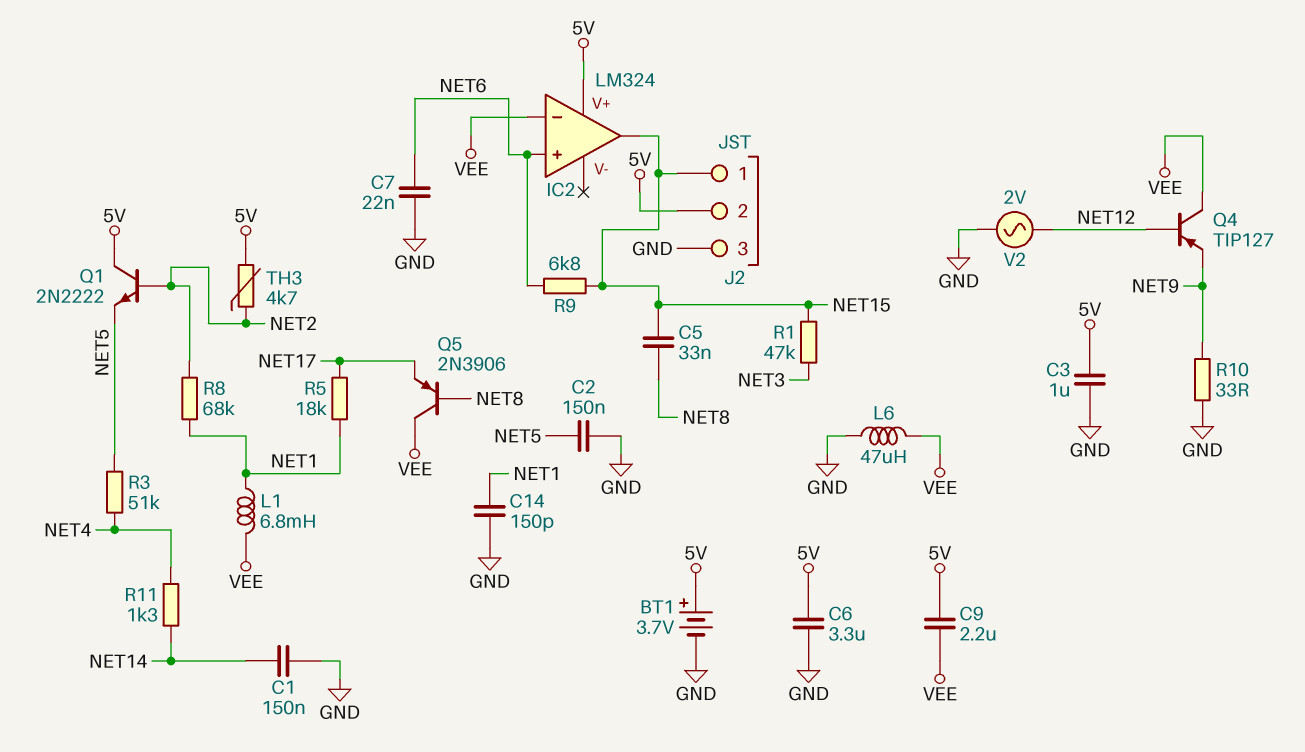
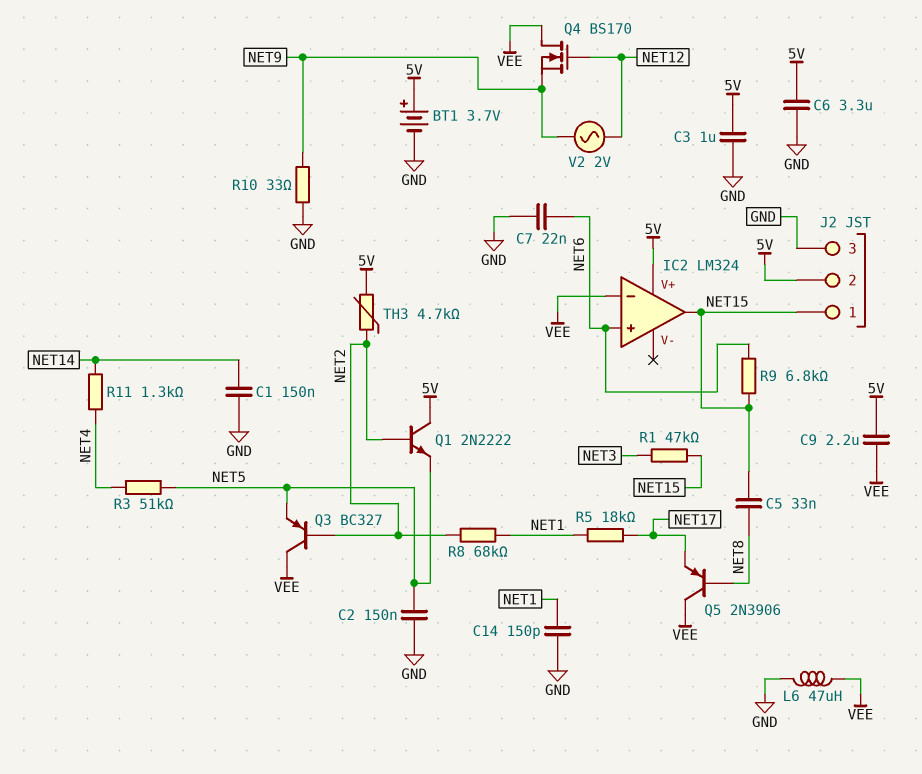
L1: 6.8mH (NET1, VEE) -> none
Q3: none -> PNP BC327 (B NET2, C VEE, E NET5)
Q4: PNP TIP127 (B NET12, C VEE, E NET9) -> NMOS BS170 (G NET12, D VEE, S NET9)
V2: AC 2V (GND, NET12) -> AC 2V (NET9, NET12)

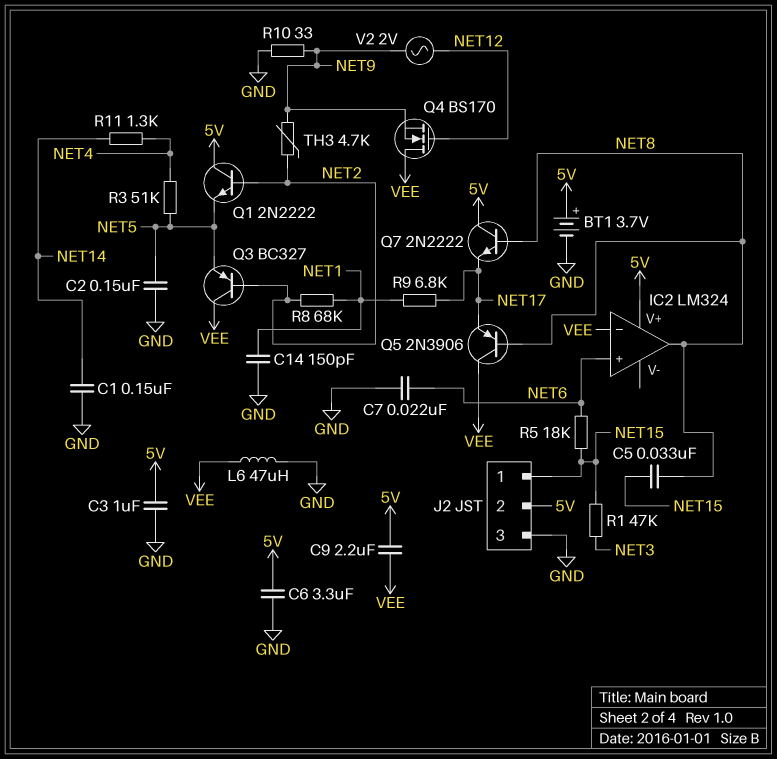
IC2 pin out: NET15 -> NET8
Q7: none -> NPN 2N2222 (B NET8, C 5V, E NET17)
R5: 18k (NET1, NET17) -> 18k (NET6, NET15)
R9: 6.8k (NET6, NET15) -> 6.8k (NET1, NET17)
TH3: 4.7k (5V, NET2) -> 4.7k (NET2, NET9)

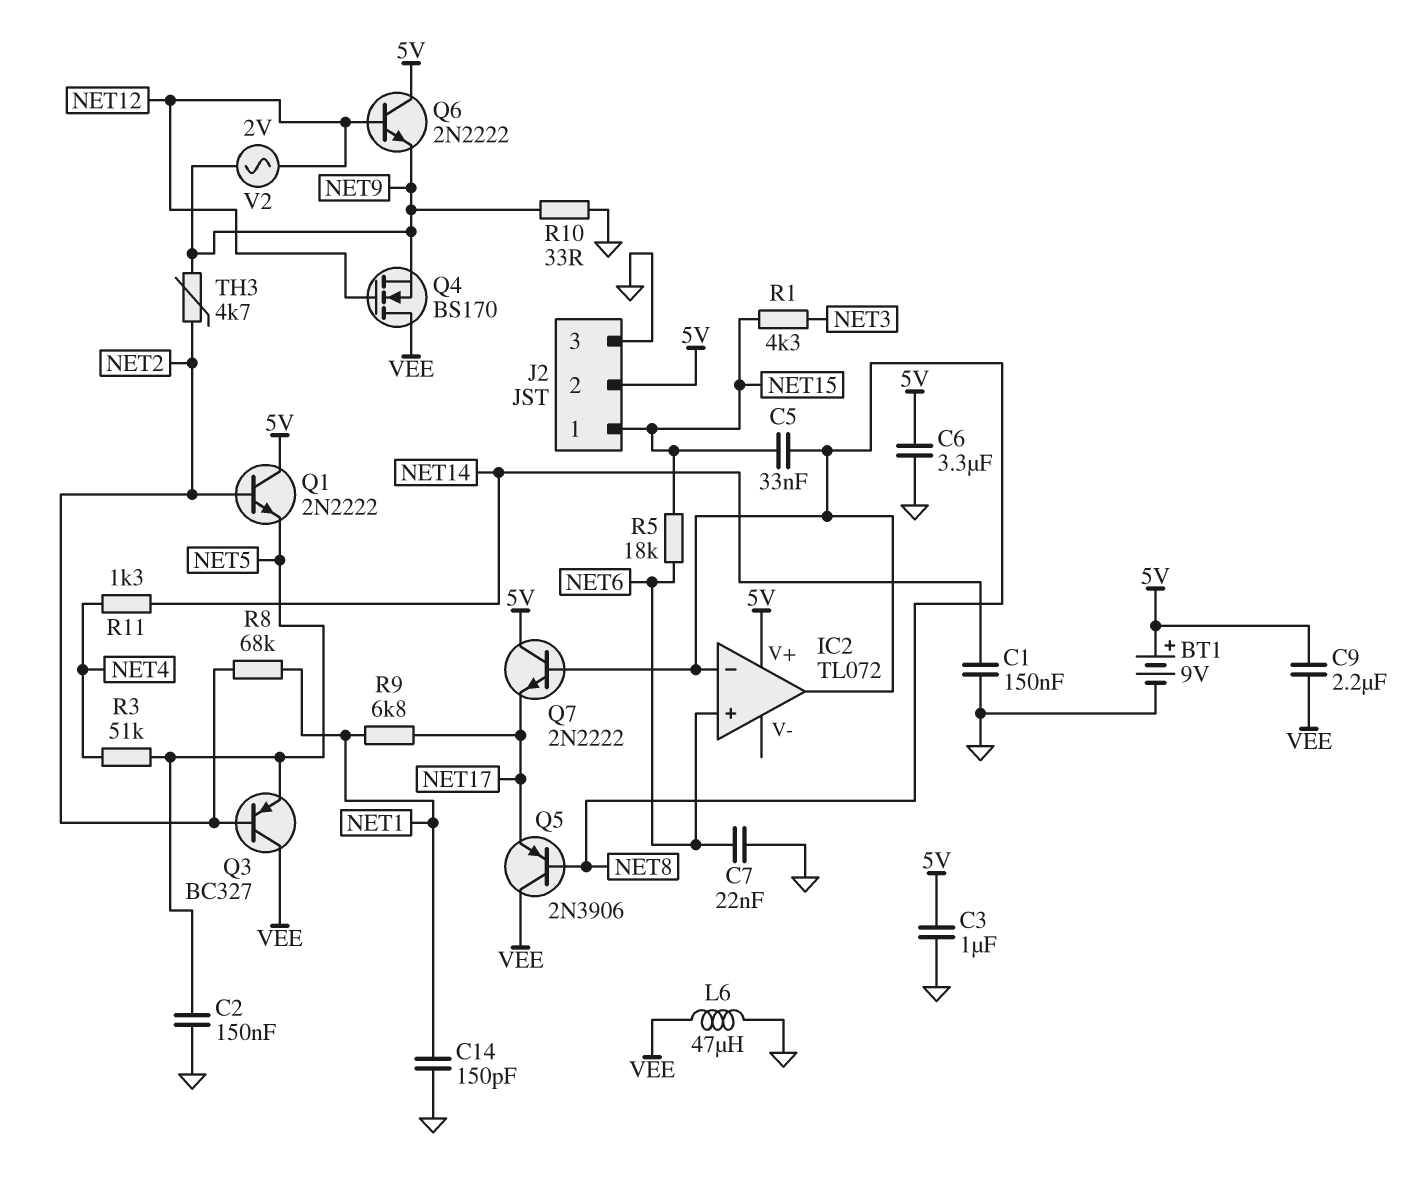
BT1: 3.7V (plus 5V, minus GND) -> 9V (plus 5V, minus GND)
IC2: LM324 -> TL072
IC2 pin in-: VEE -> NET8
Q6: none -> NPN 2N2222 (B NET12, C 5V, E NET9)
R1: 47k (NET3, NET15) -> 4.3k (NET3, NET15)

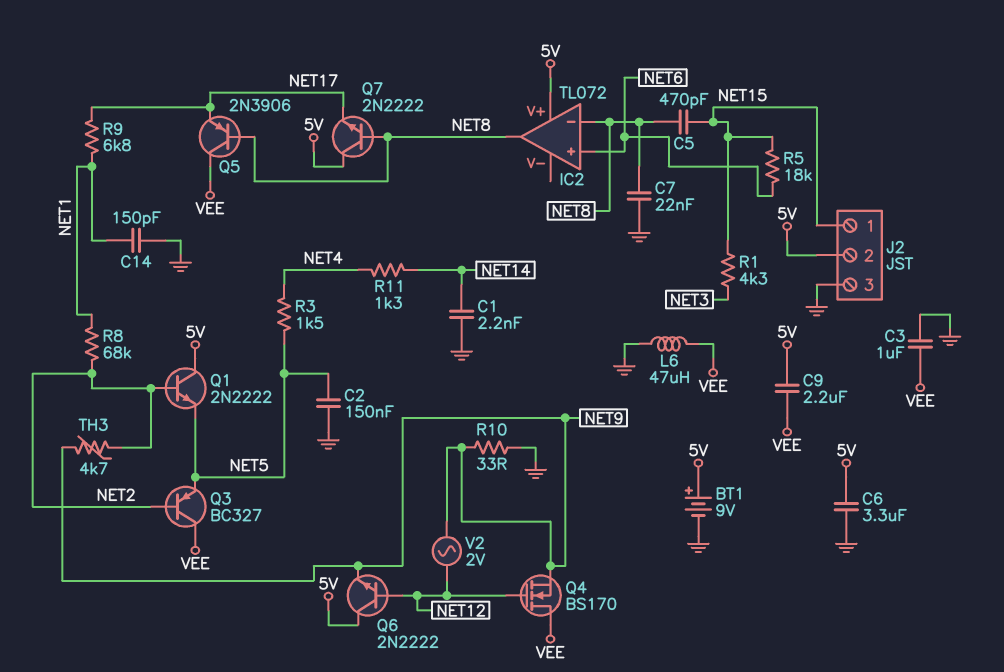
C1: 150nF (GND, NET14) -> 2.2nF (GND, NET14)
C3: 1uF (5V, GND) -> 1uF (GND, VEE)
C5: 33nF (NET8, NET15) -> 470pF (NET8, NET15)
C7: 22nF (GND, NET6) -> 22nF (GND, NET8)
R3: 51k (NET4, NET5) -> 1.5k (NET4, NET5)

